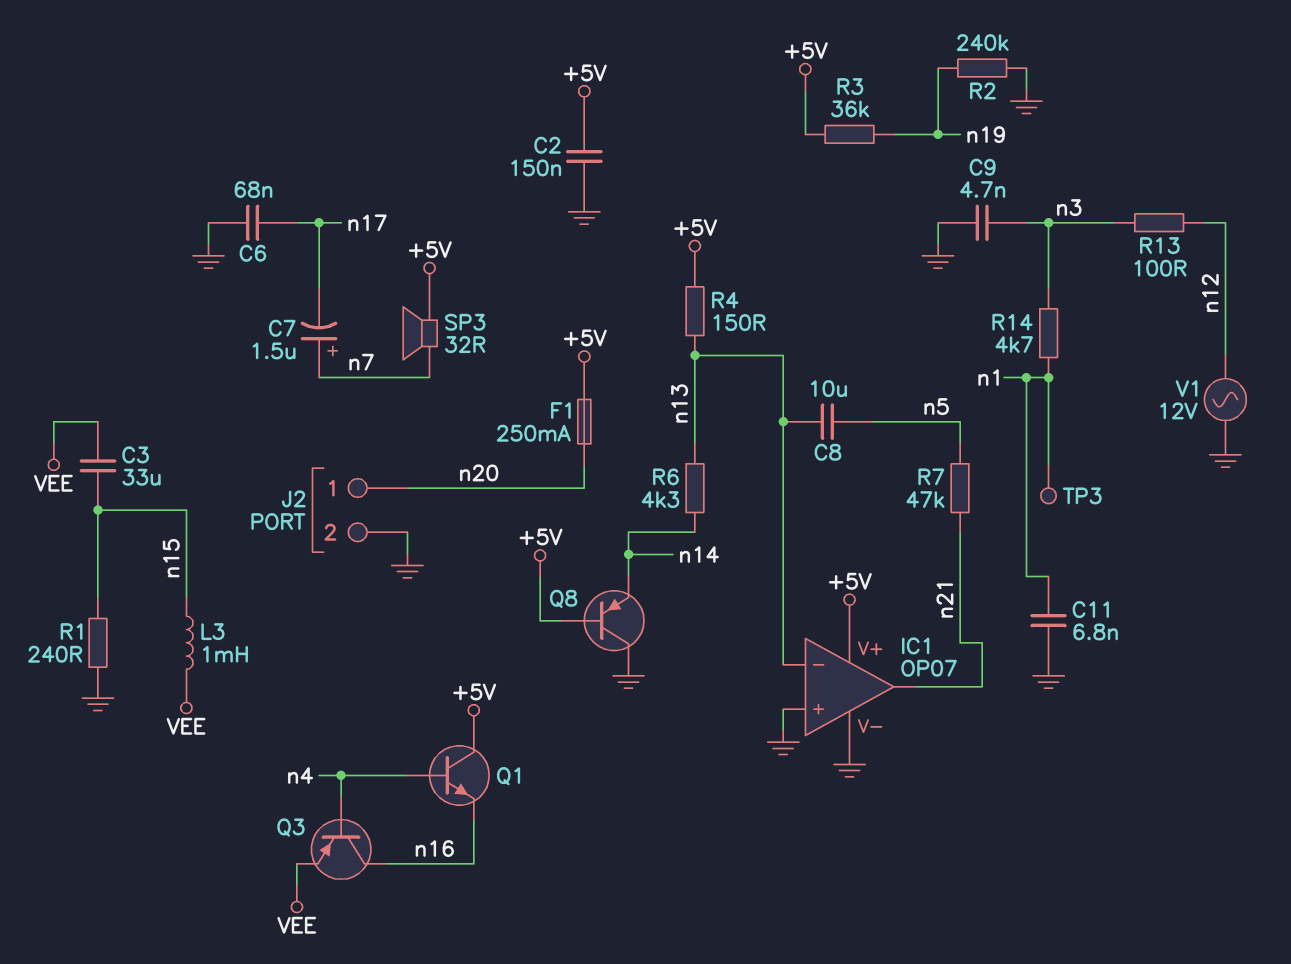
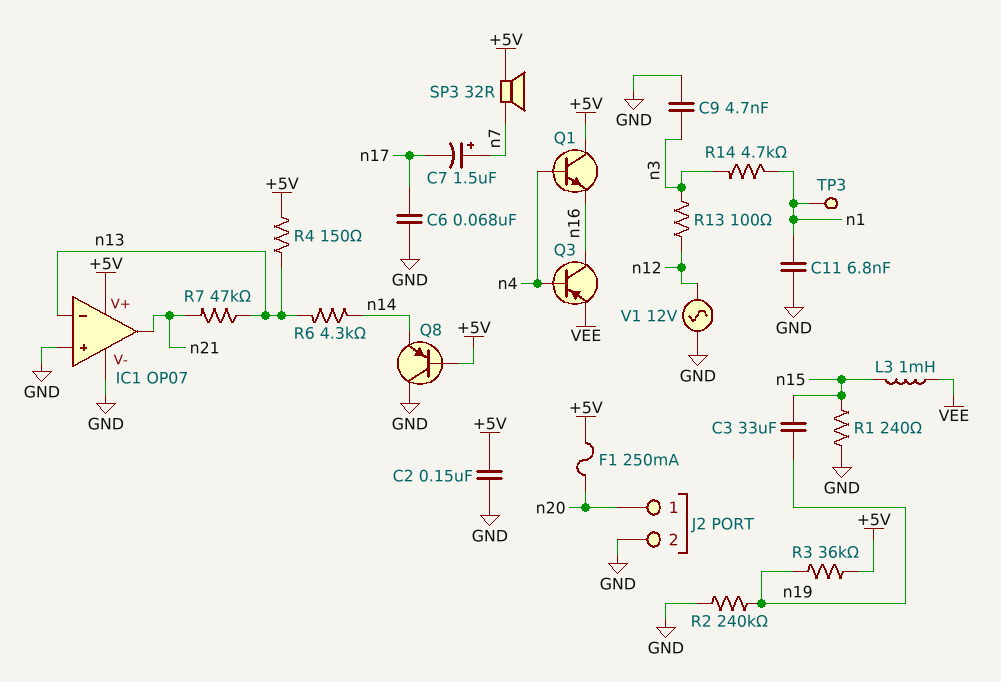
C3: 33uF (VEE, n15) -> 33uF (n15, n19)
C8: 10uF (n5, n13) -> none
R7: 47k (n5, n21) -> 47k (n13, n21)

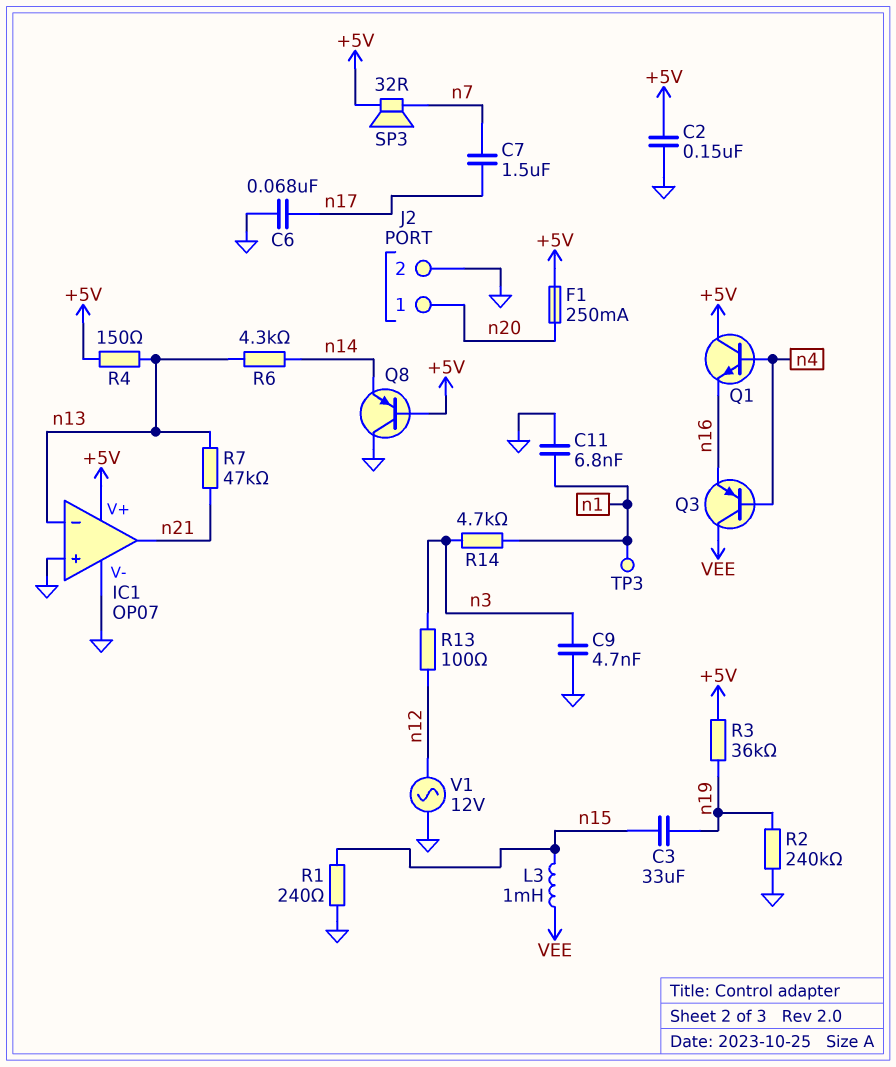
C7: 1.5uF (plus n7, minus n17) -> 1.5uF (n7, n17)
Q3: PNP (B n4, C n16, E VEE) -> PNP (B n4, C VEE, E n16)

